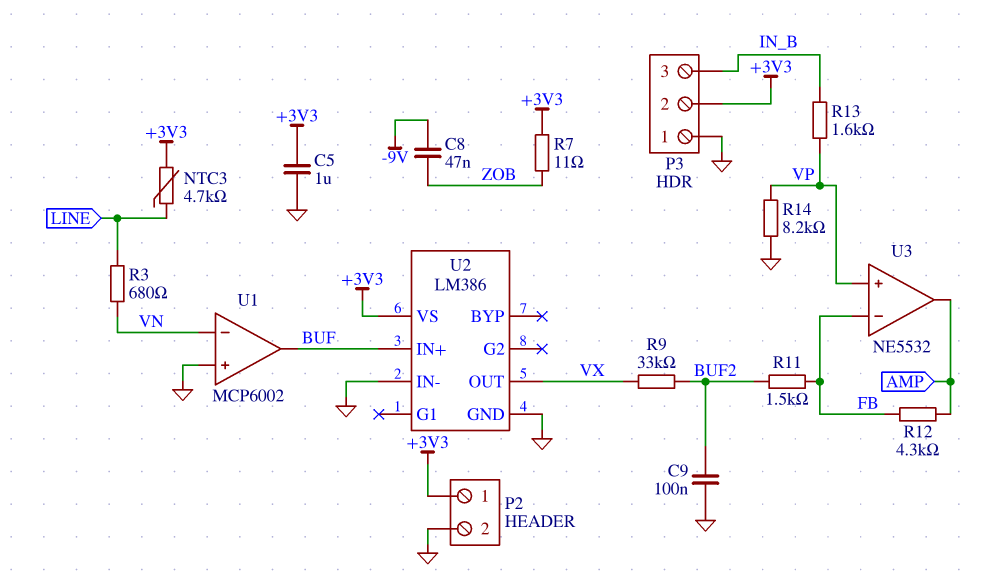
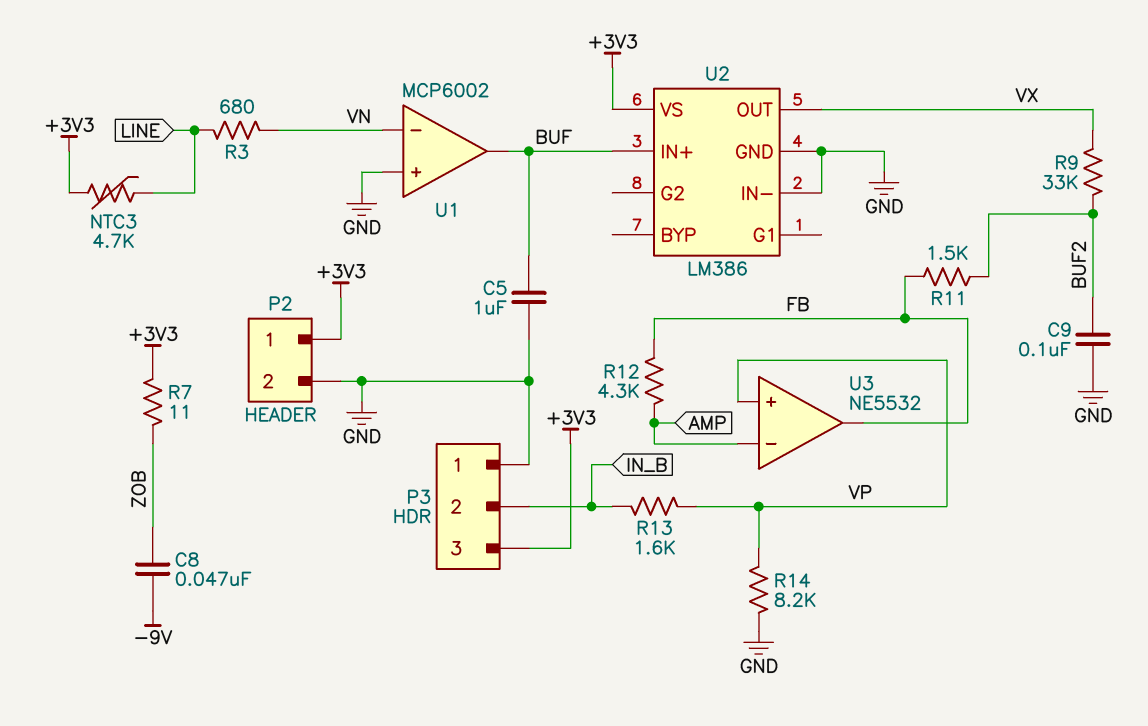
C5: 1uF (+3V3, GND) -> 1uF (BUF, GND)
P3 pin 2: +3V3 -> IN_B
P3 pin 3: IN_B -> +3V3
U3 pin in-: FB -> AMP
U3 pin out: AMP -> FB

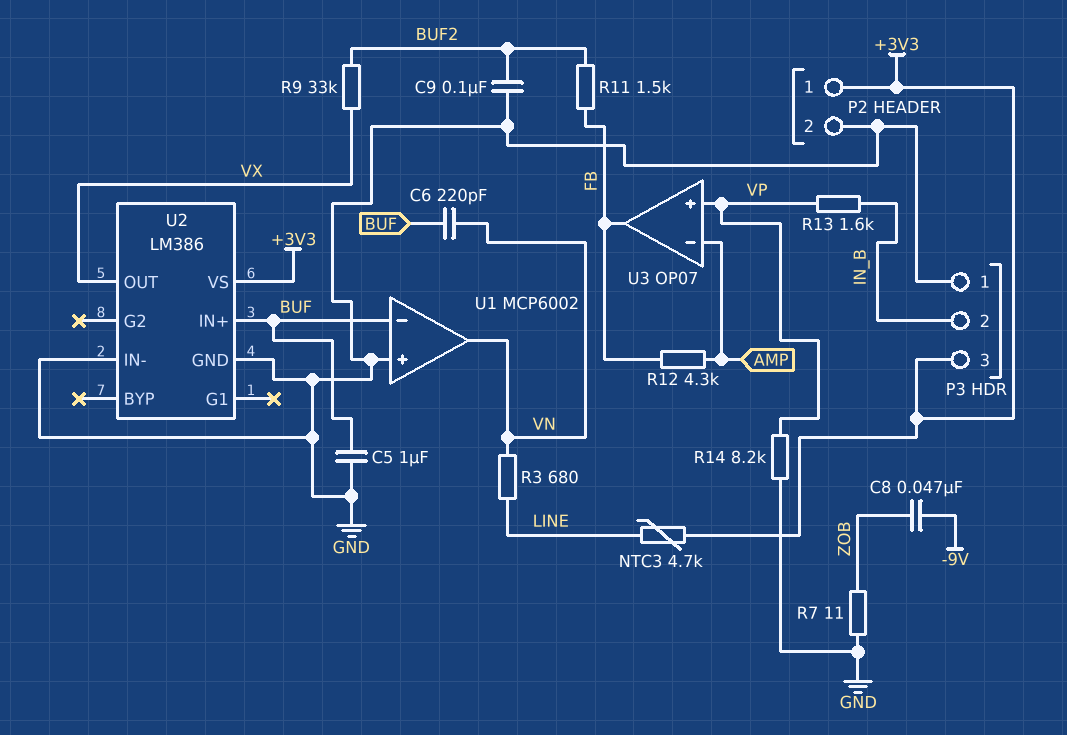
C6: none -> 220pF (BUF, VN)
R7: 11 (+3V3, ZOB) -> 11 (GND, ZOB)
U1 pin in-: VN -> BUF
U1 pin out: BUF -> VN
U3: NE5532 -> OP07

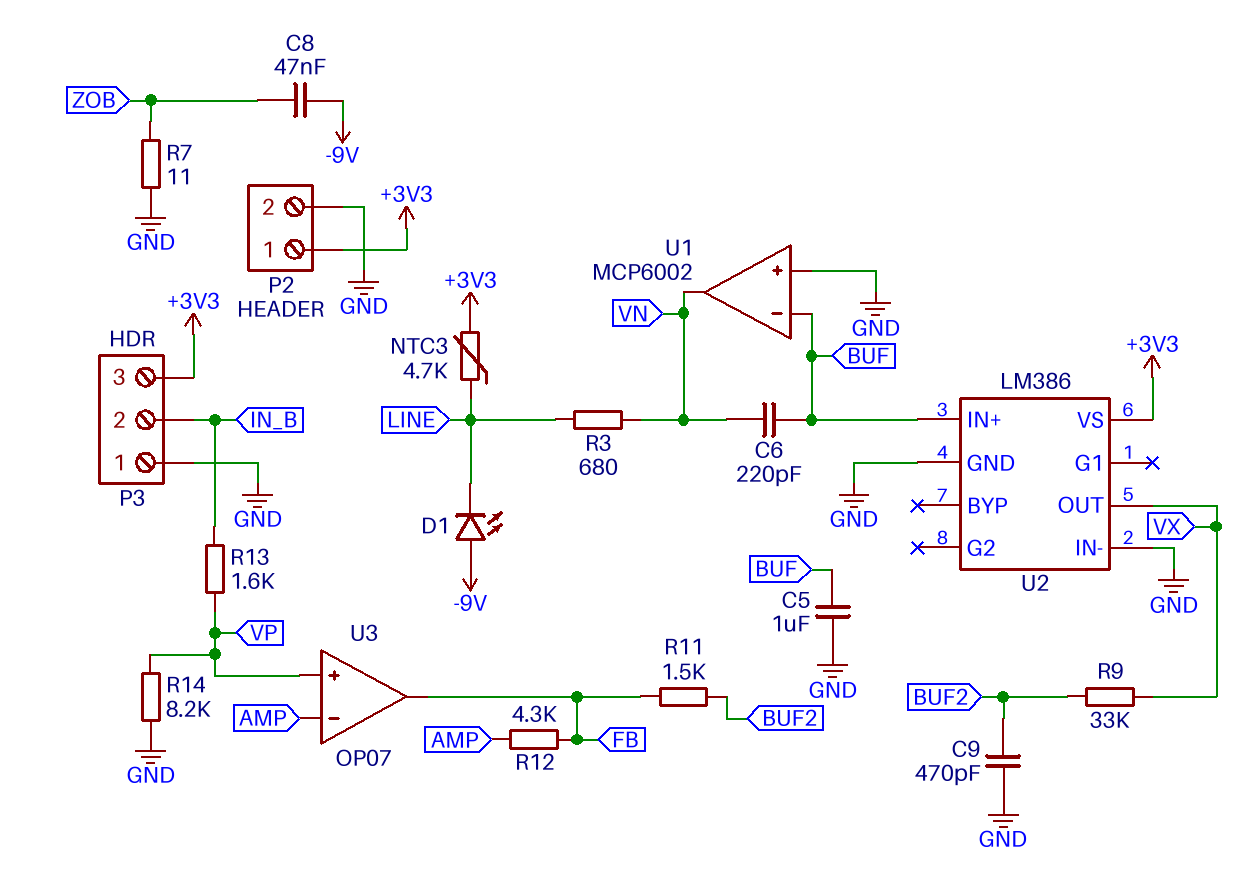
C9: 100nF (BUF2, GND) -> 470pF (BUF2, GND)
D1: none -> LED (A -9V, K LINE)

